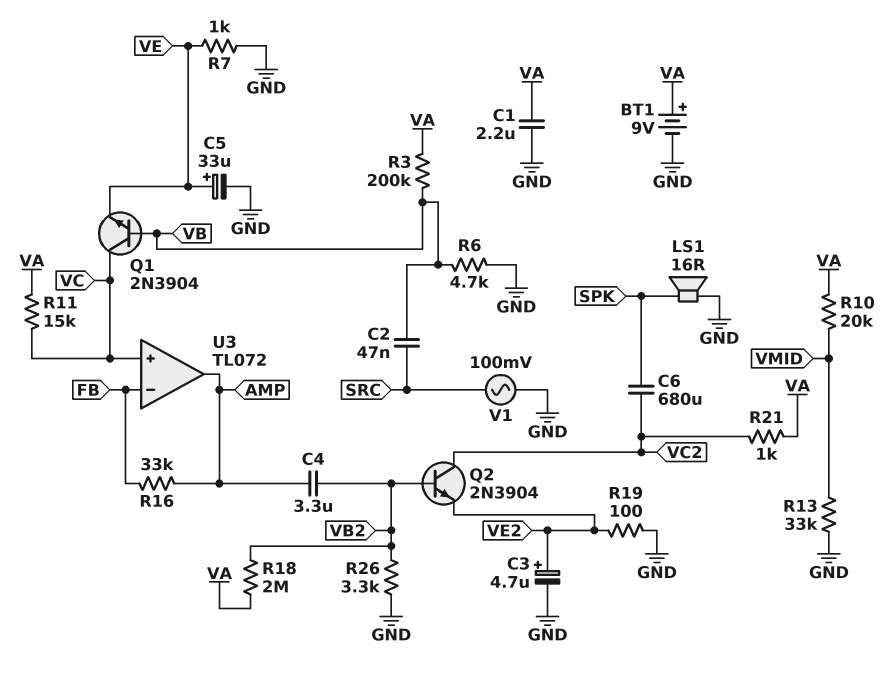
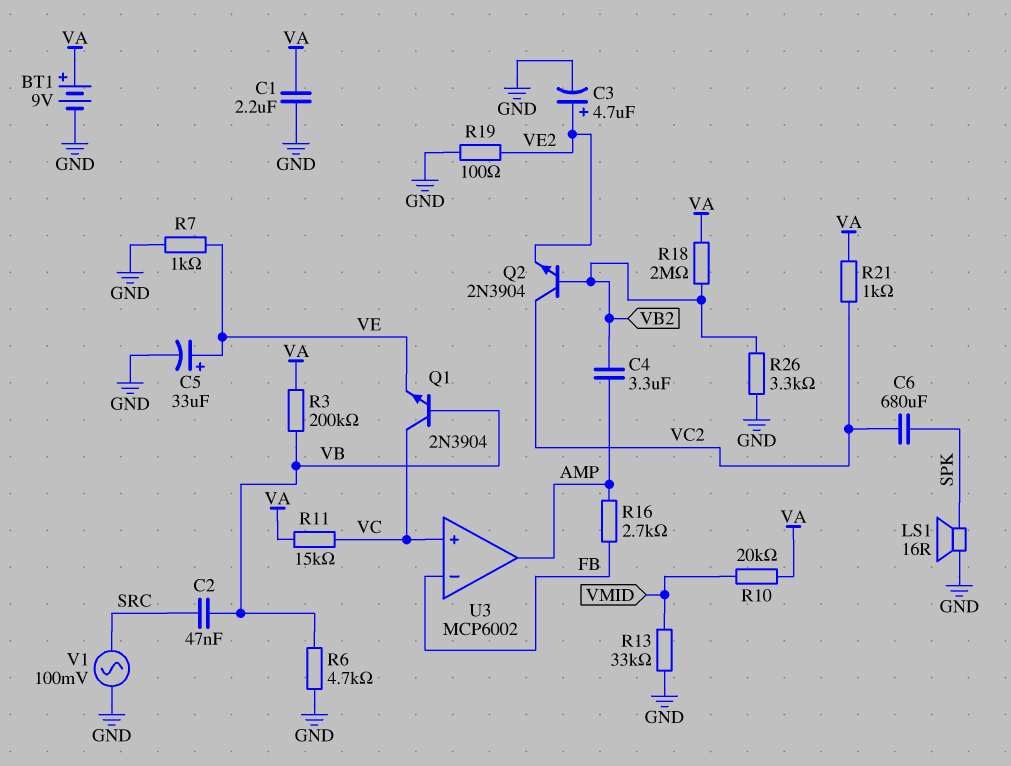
R16: 33k (AMP, FB) -> 2.7k (AMP, FB)
U3: TL072 -> MCP6002

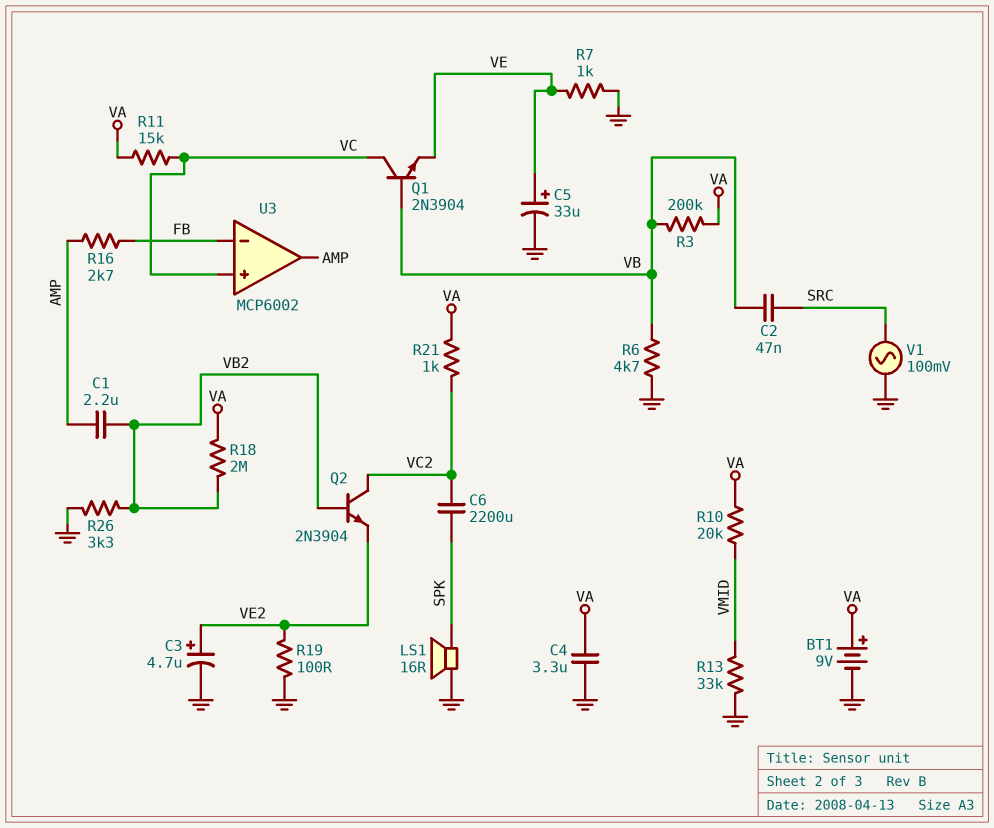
C1: 2.2uF (GND, VA) -> 2.2uF (AMP, VB2)
C4: 3.3uF (AMP, VB2) -> 3.3uF (GND, VA)
C6: 680uF (SPK, VC2) -> 2200uF (SPK, VC2)

